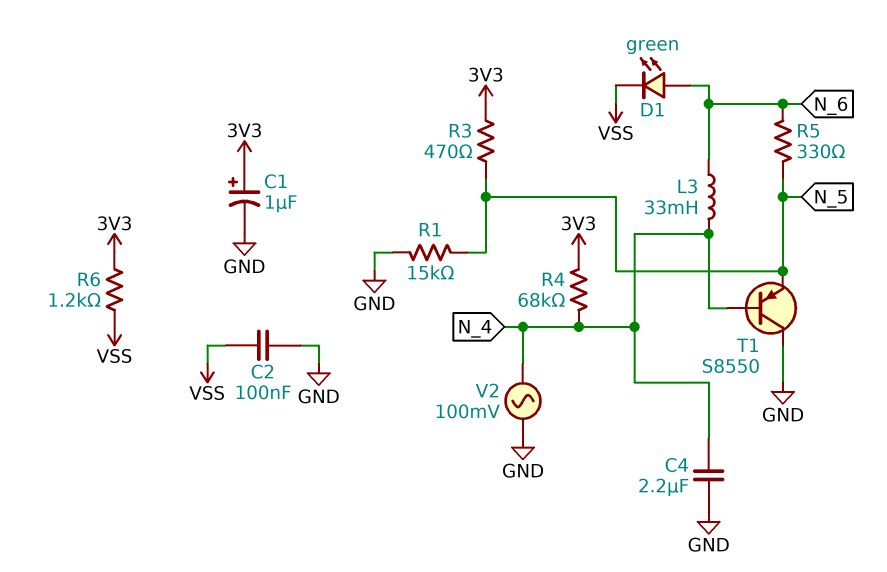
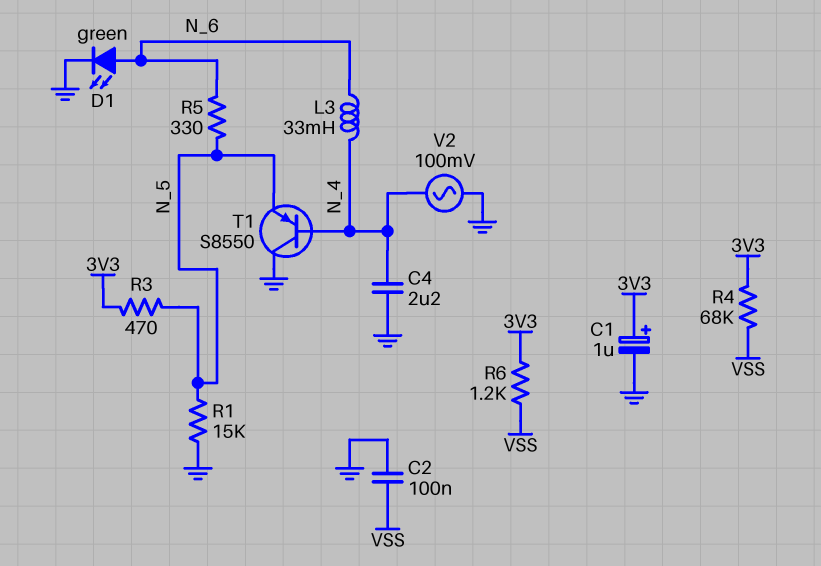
D1: LED green (A N_6, K VSS) -> LED green (A N_6, K GND)
R4: 68k (3V3, N_4) -> 68k (3V3, VSS)

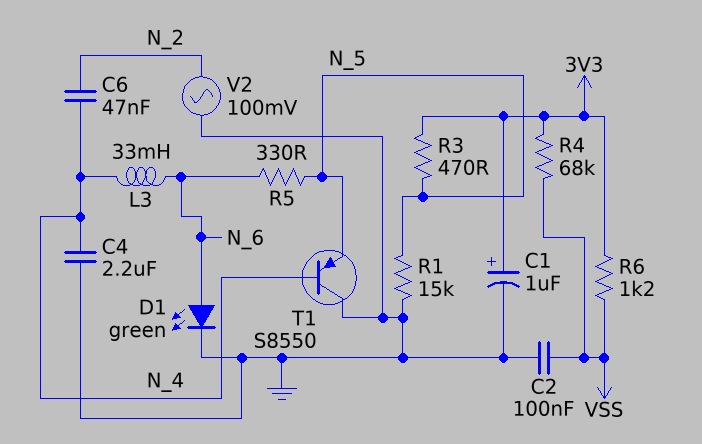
C6: none -> 47nF (N_2, N_4)
V2: AC 100mV (GND, N_4) -> AC 100mV (GND, N_2)

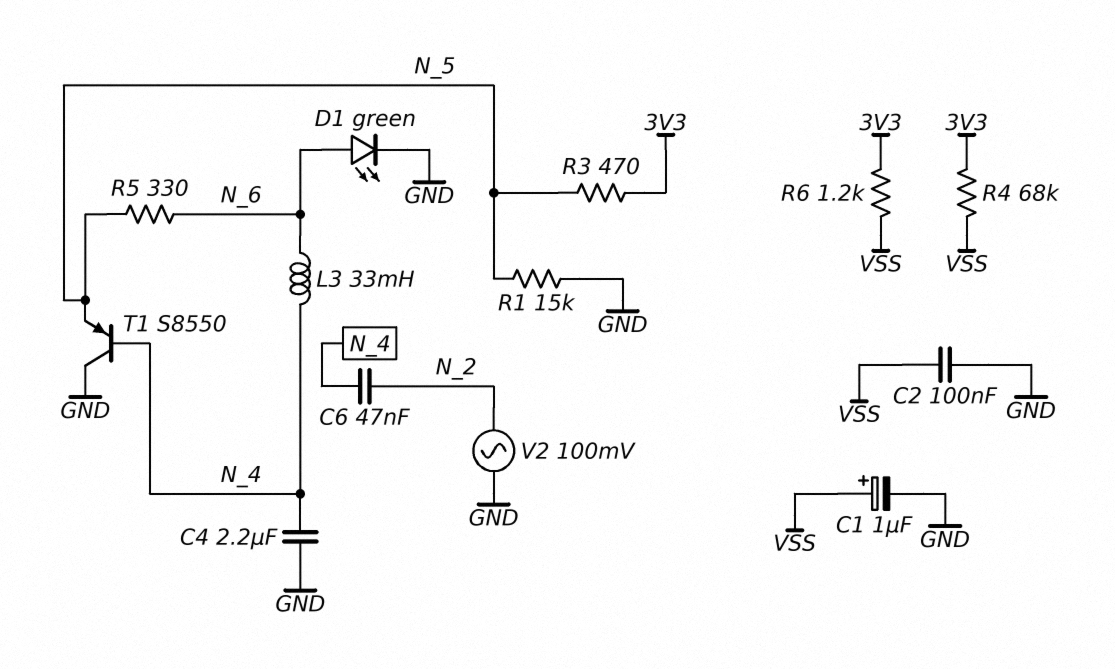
C1: 1uF (plus 3V3, minus GND) -> 1uF (plus VSS, minus GND)

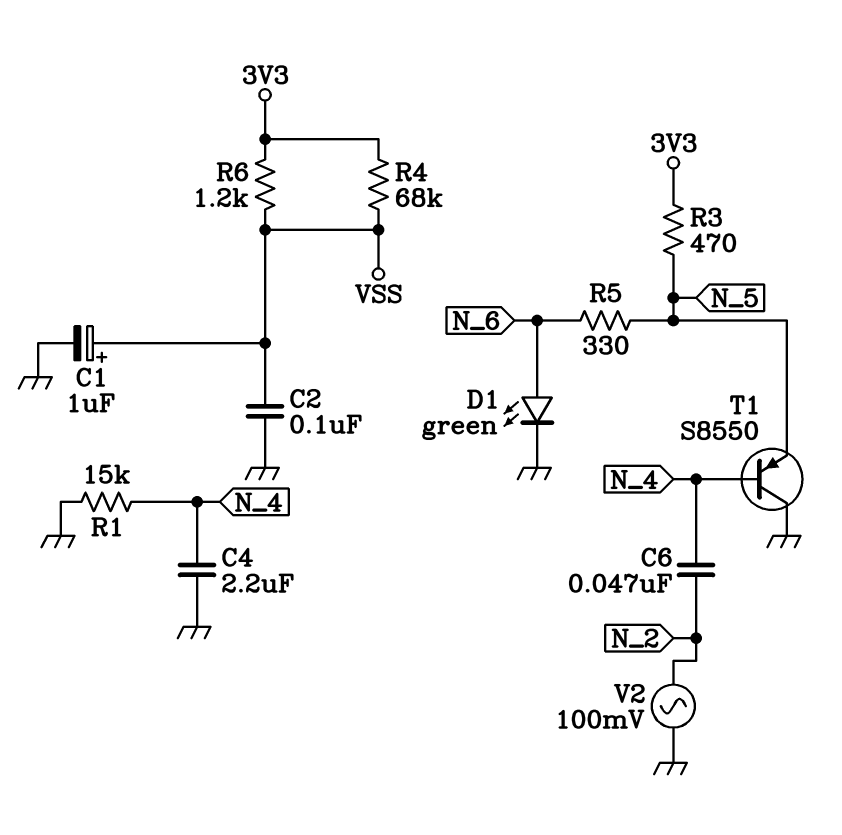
L3: 33mH (N_4, N_6) -> none
R1: 15k (GND, N_5) -> 15k (GND, N_4)

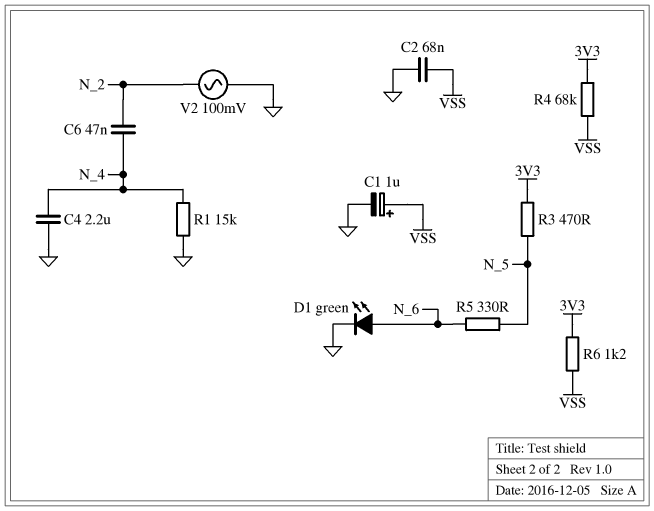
C2: 100nF (GND, VSS) -> 68nF (GND, VSS)
T1: PNP S8550 (B N_4, C GND, E N_5) -> none

